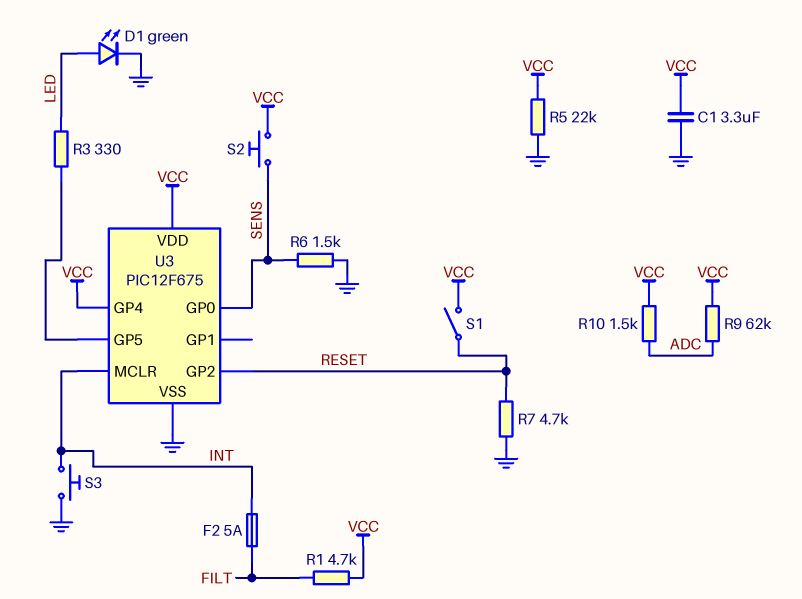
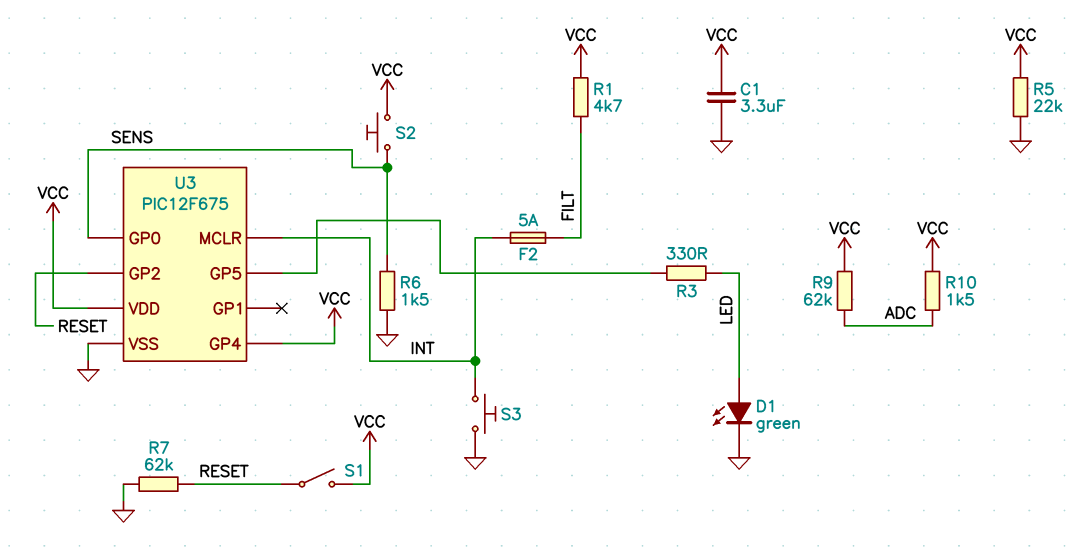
R7: 4.7k (GND, RESET) -> 62k (GND, RESET)

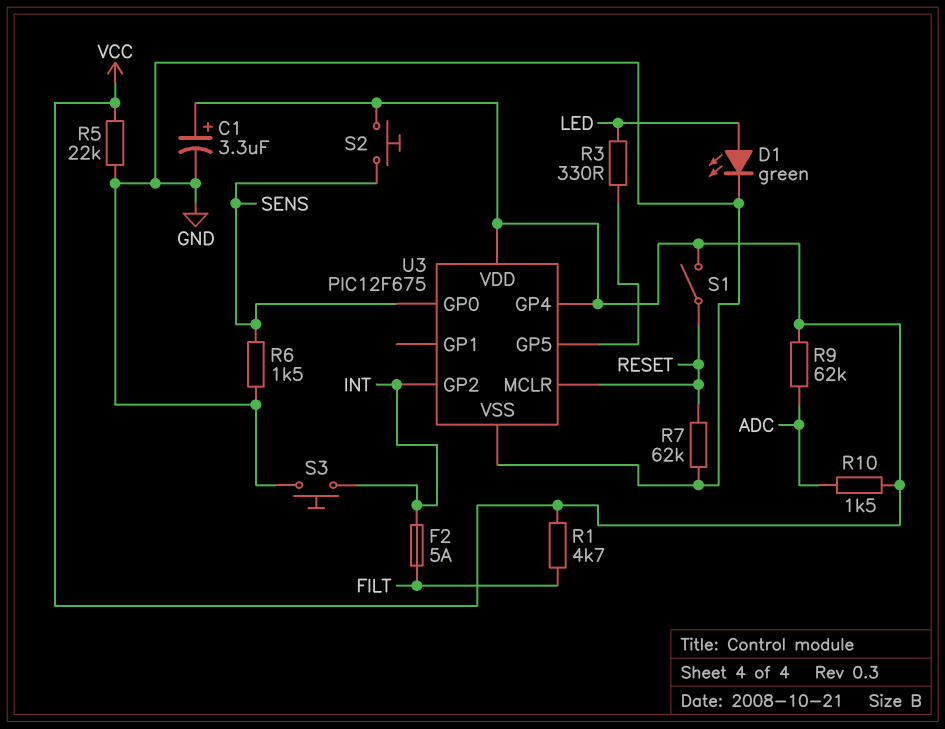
C1: 3.3uF (GND, VCC) -> 3.3uF (plus VCC, minus GND)
U3 pin GP2: RESET -> INT
U3 pin MCLR: INT -> RESET

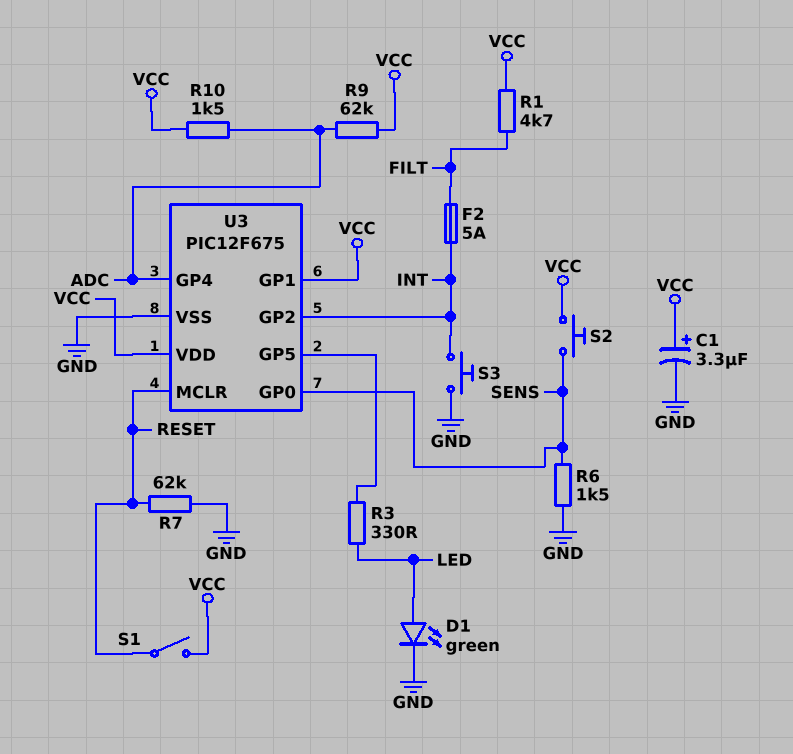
R5: 22k (GND, VCC) -> none
U3 pin GP1: none -> VCC
U3 pin GP4: VCC -> ADC

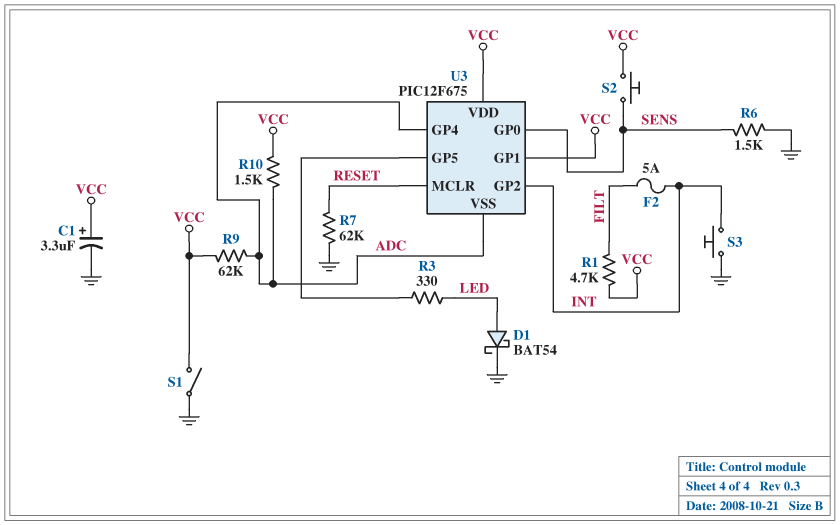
D1: LED green (A LED, K GND) -> schottky BAT54 (A LED, K GND)
S1: switch (RESET, VCC) -> switch (GND, VCC)
U3 pin VSS: GND -> ADC

